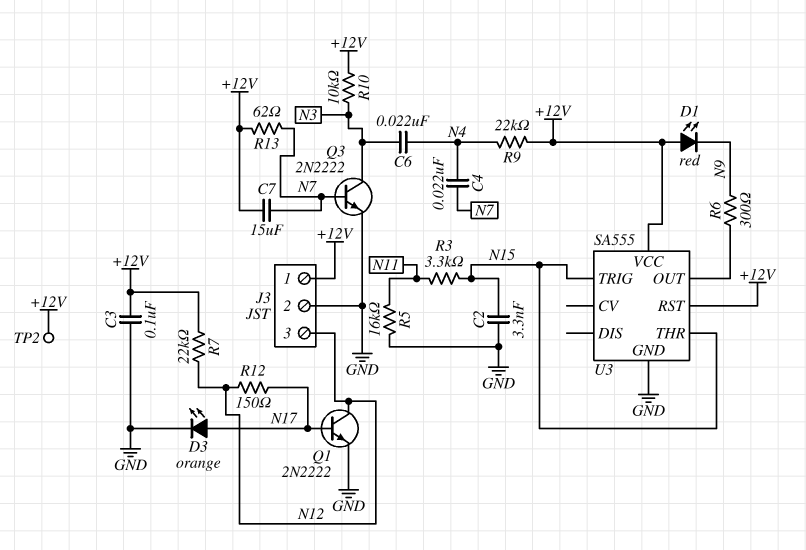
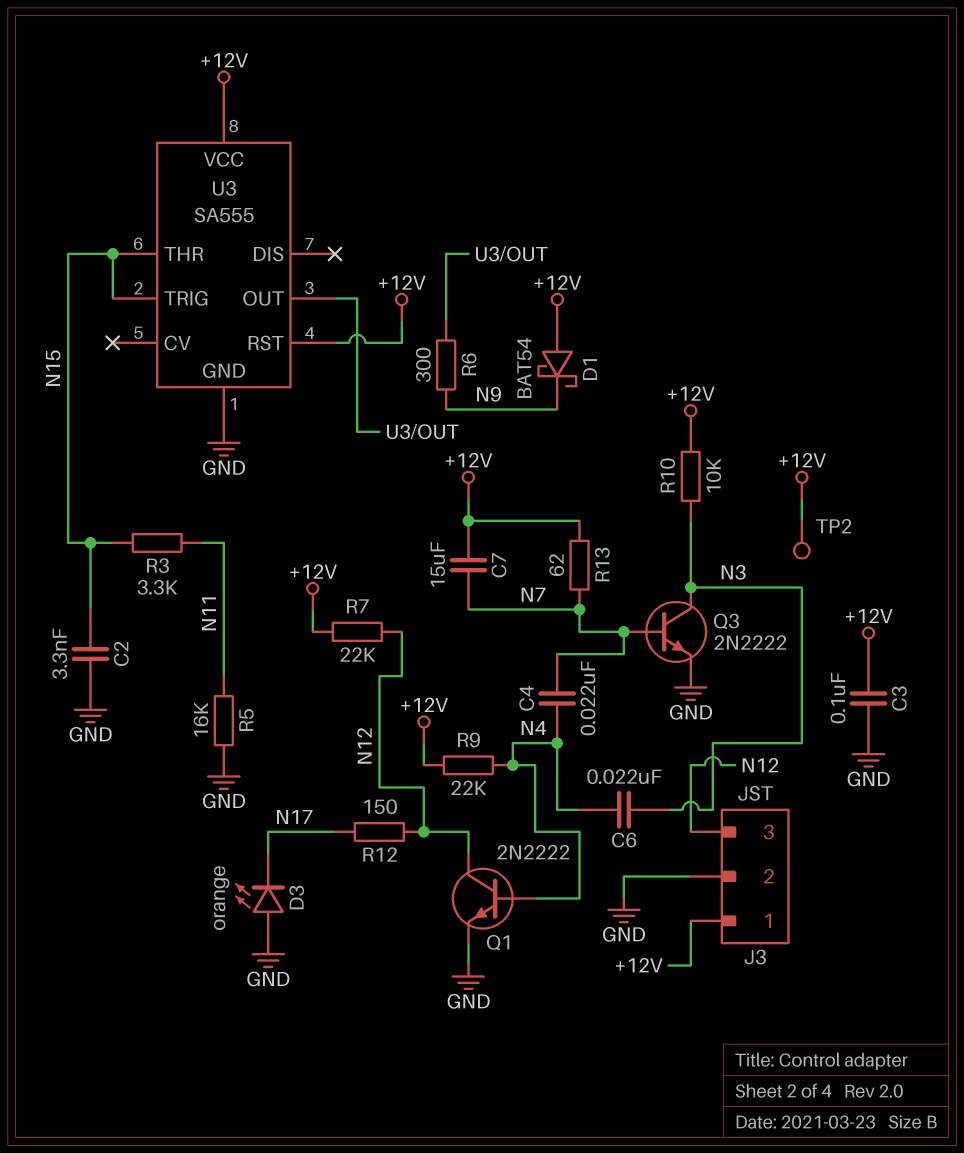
D1: LED red (A +12V, K N9) -> schottky BAT54 (A +12V, K N9)
D3: LED orange (A N17, K GND) -> LED orange (A GND, K N17)
Q1: NPN 2N2222 (B N17, C N12, E GND) -> NPN 2N2222 (B N4, C N12, E GND)

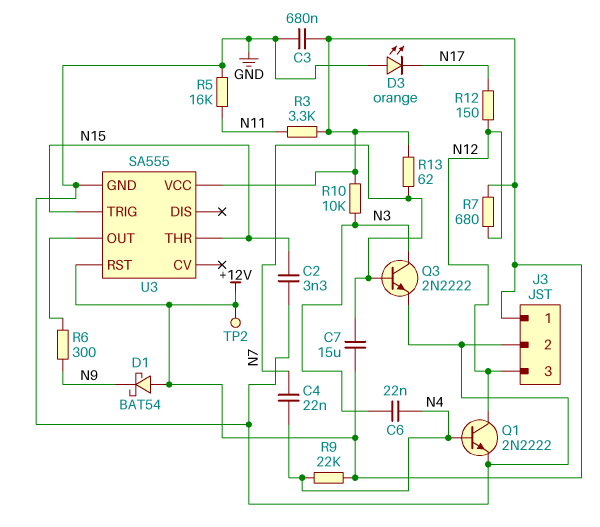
C3: 100nF (+12V, GND) -> 680nF (+12V, GND)
R3: 3.3k (N11, N15) -> 3.3k (+12V, N11)
R7: 22k (+12V, N12) -> 680 (+12V, N12)

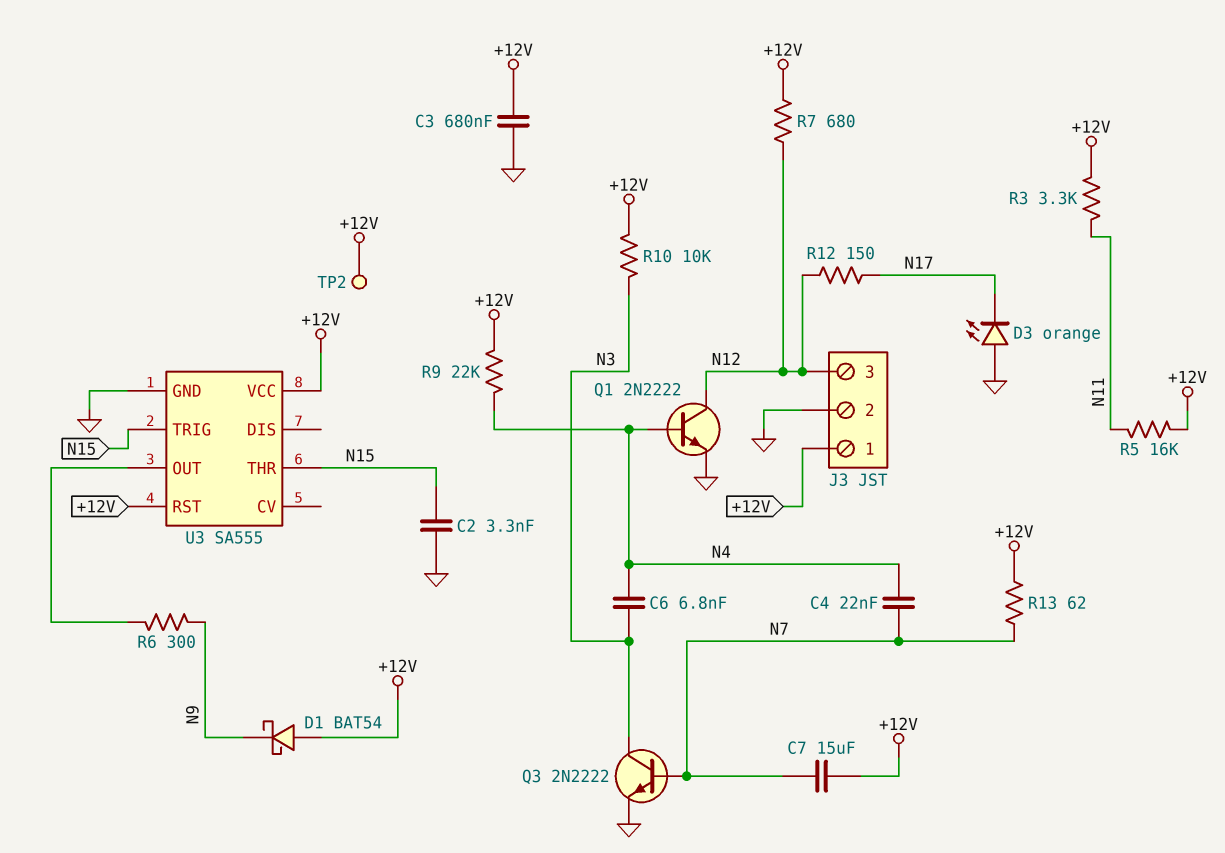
C6: 22nF (N3, N4) -> 6.8nF (N3, N4)
R5: 16k (GND, N11) -> 16k (+12V, N11)

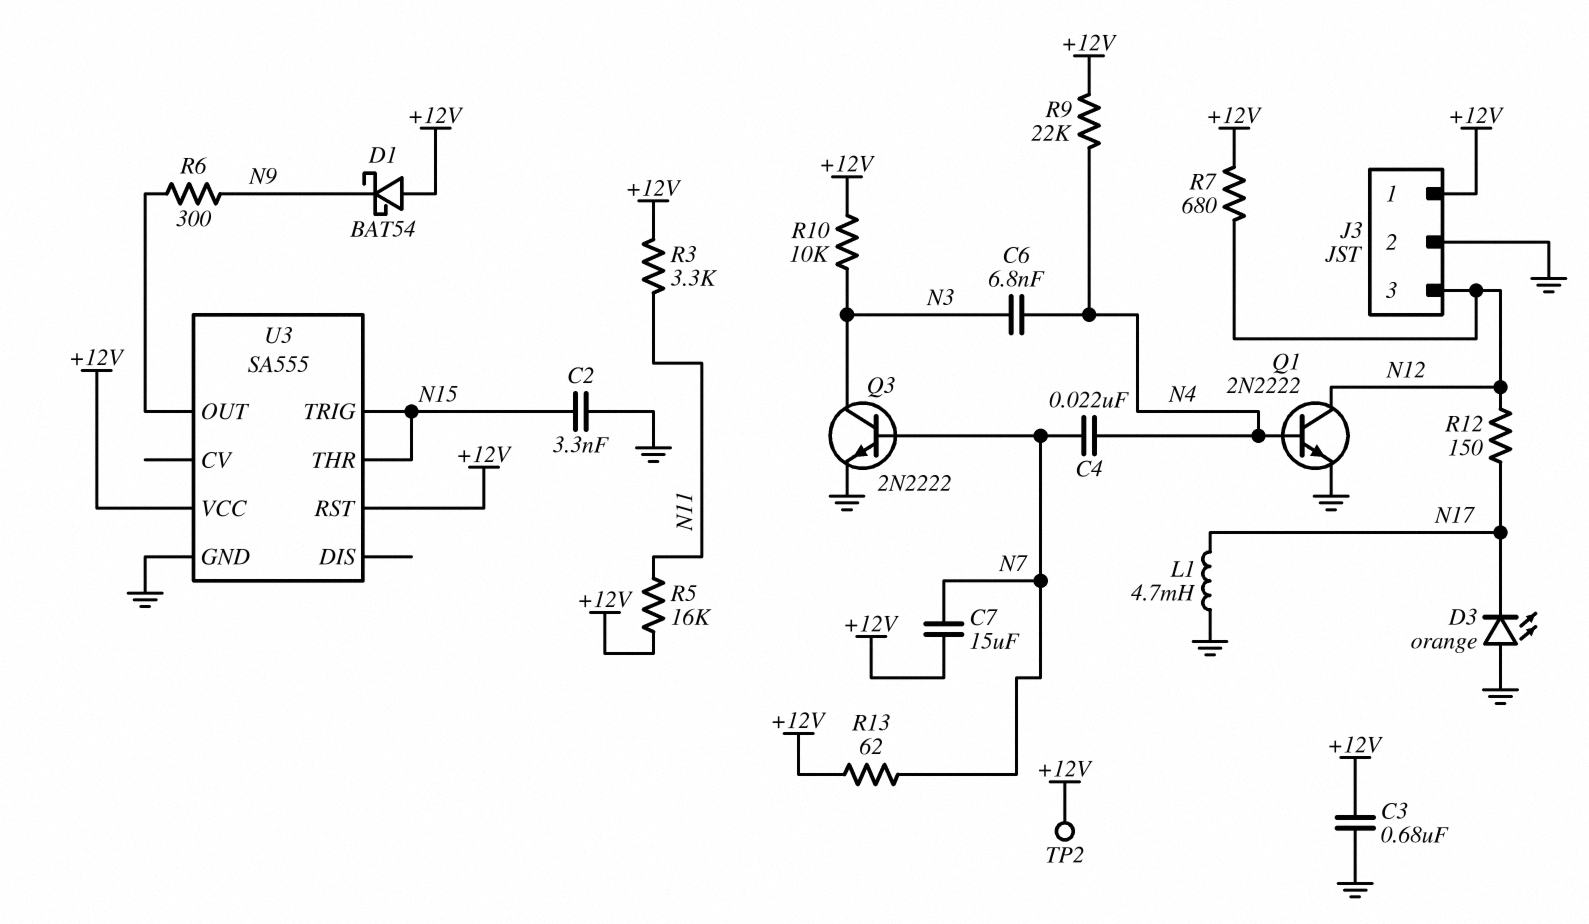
L1: none -> 4.7mH (GND, N17)

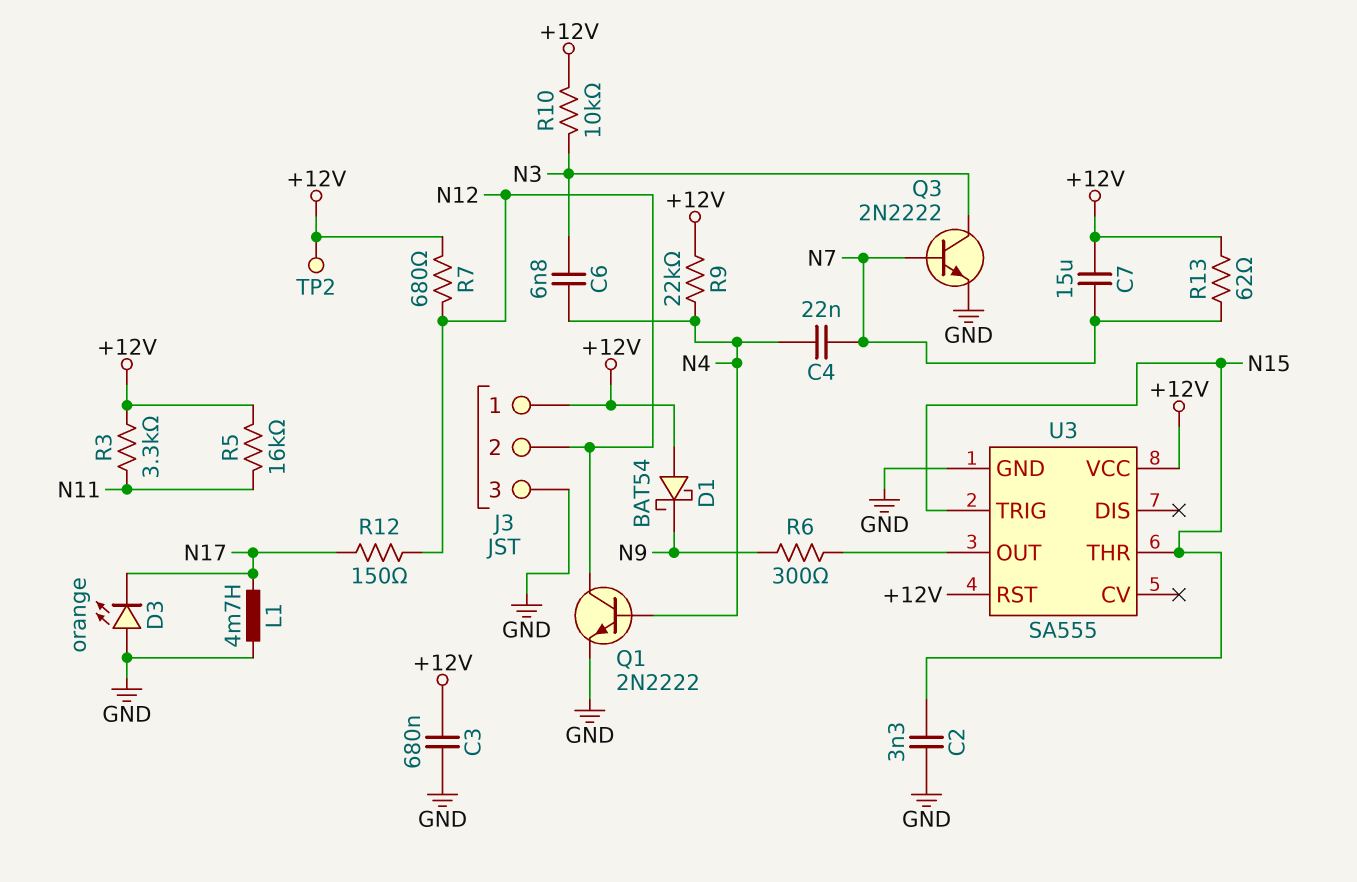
J3 pin 2: GND -> N12
J3 pin 3: N12 -> GND

